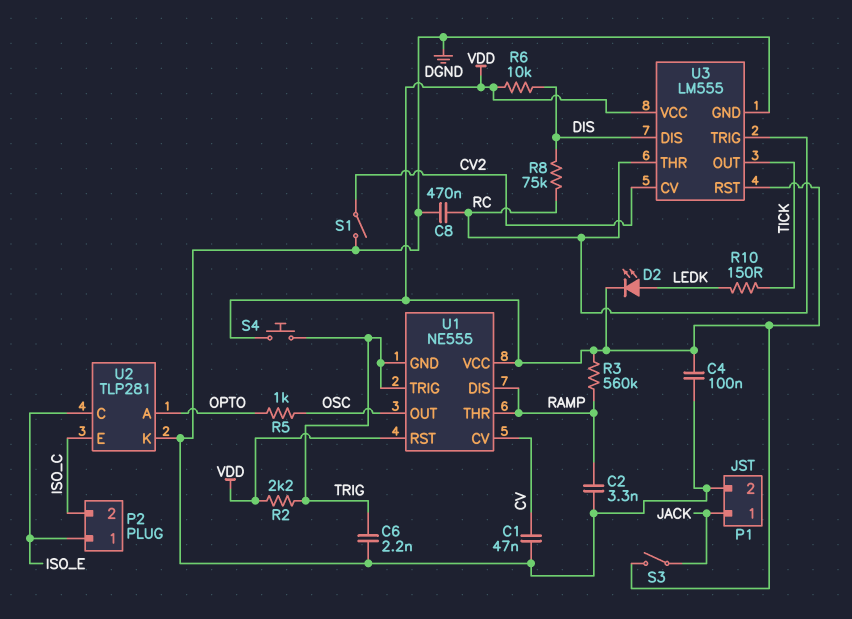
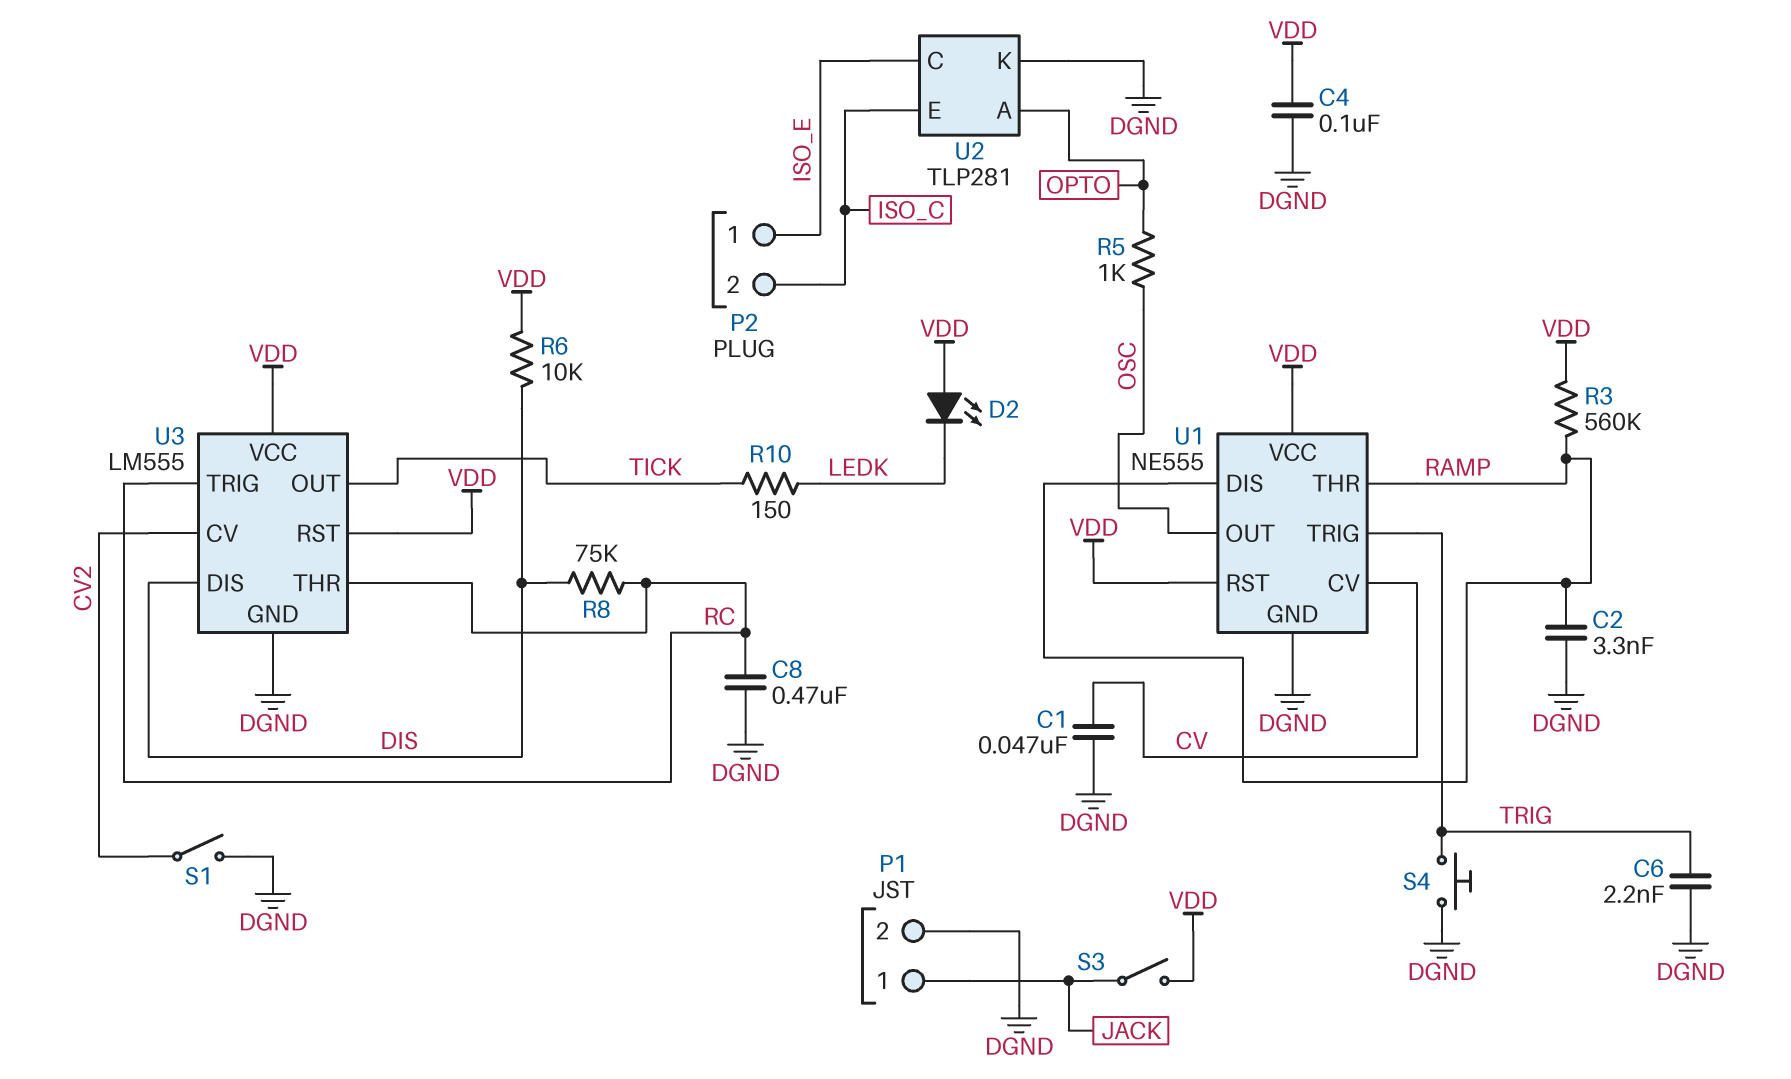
D2: LED (A LEDK, K VDD) -> LED (A VDD, K LEDK)
R2: 2.2k (TRIG, VDD) -> none
S4: button (TRIG, VDD) -> button (DGND, TRIG)
U1 pin GND: TRIG -> DGND

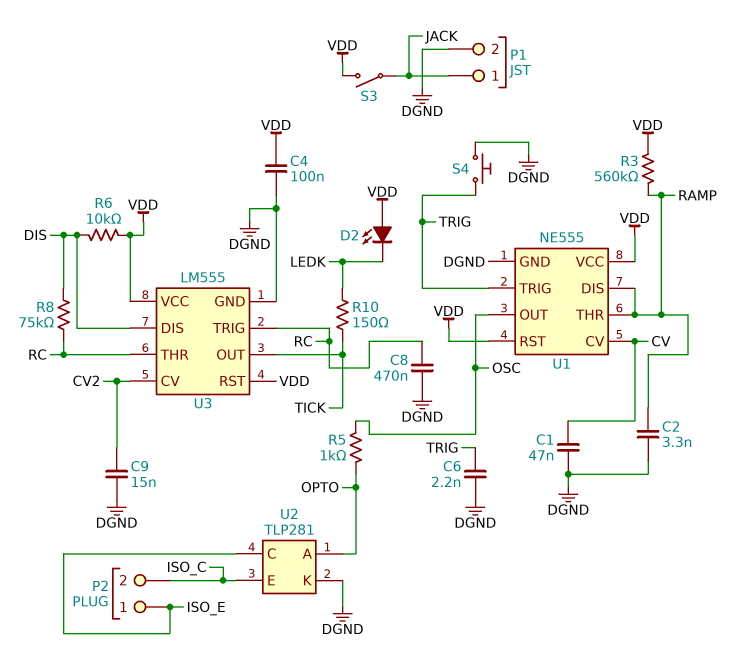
C9: none -> 15nF (CV2, DGND)
S1: switch (CV2, DGND) -> none

